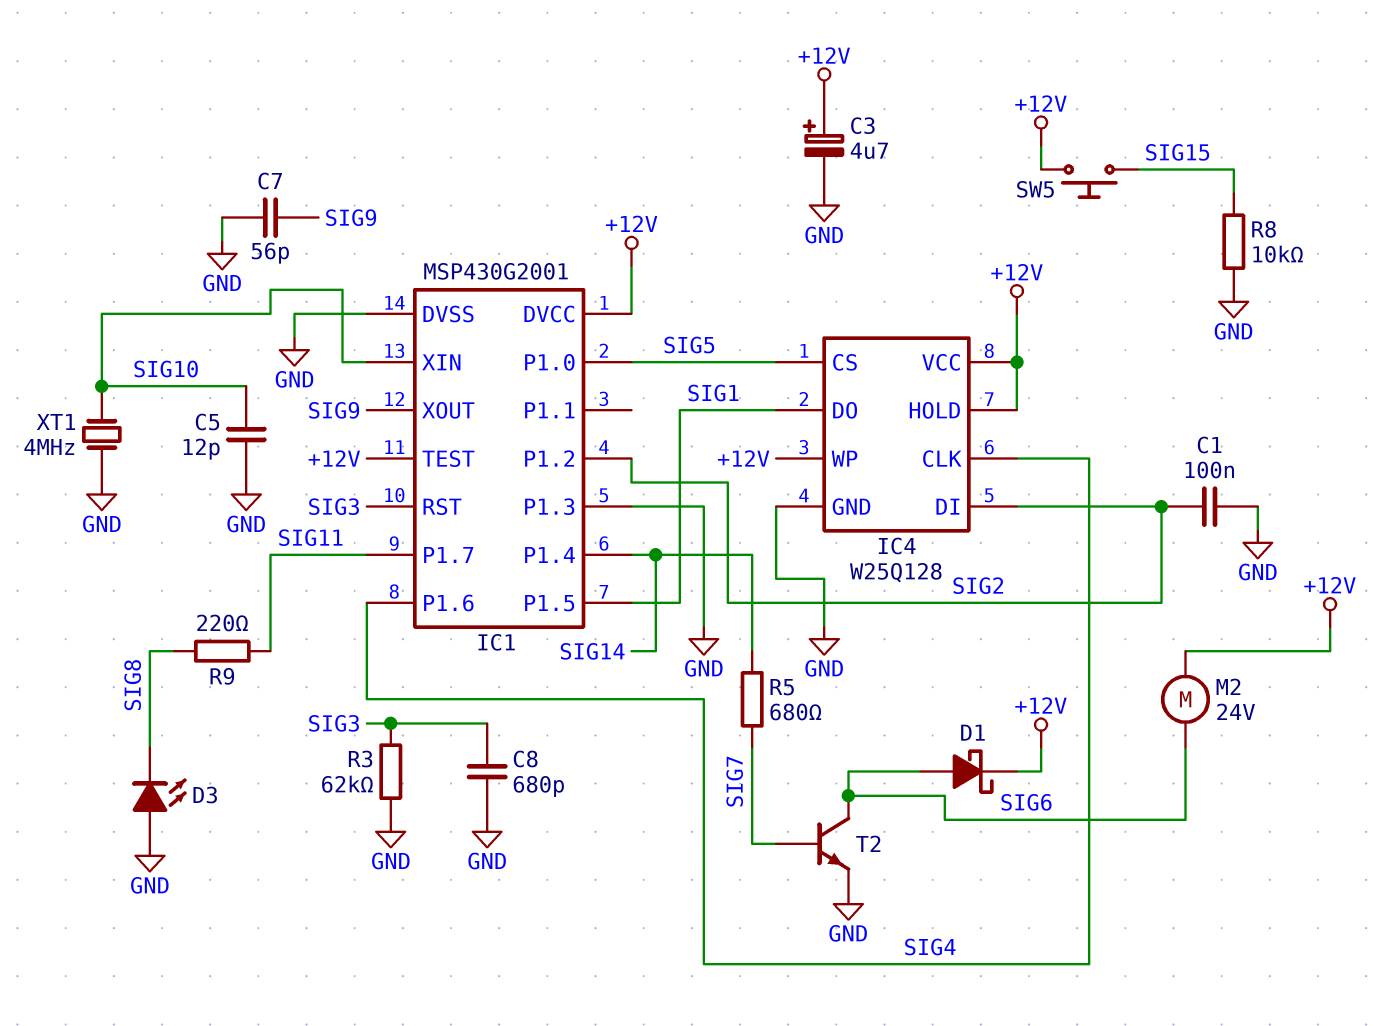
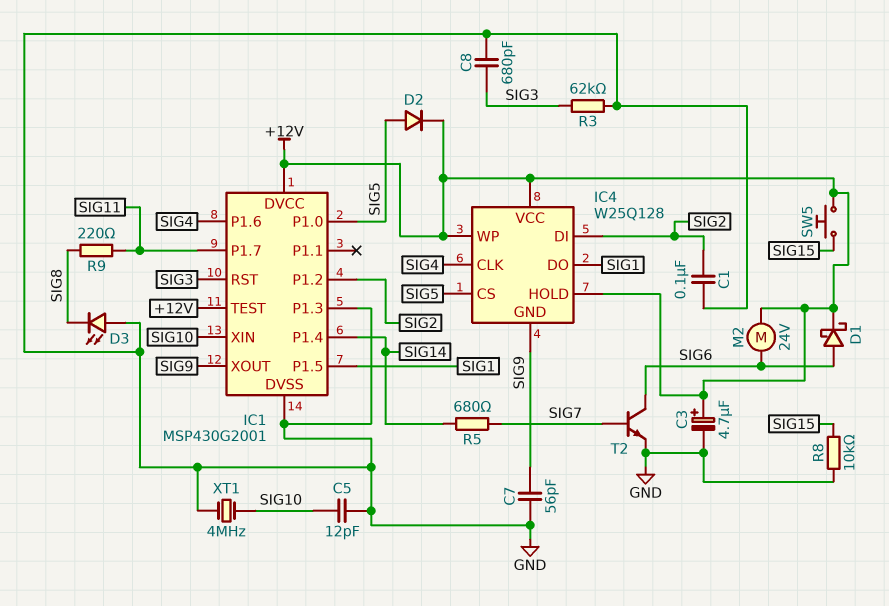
D2: none -> diode (A SIG5, K +12V)
IC4 pin GND: GND -> SIG9

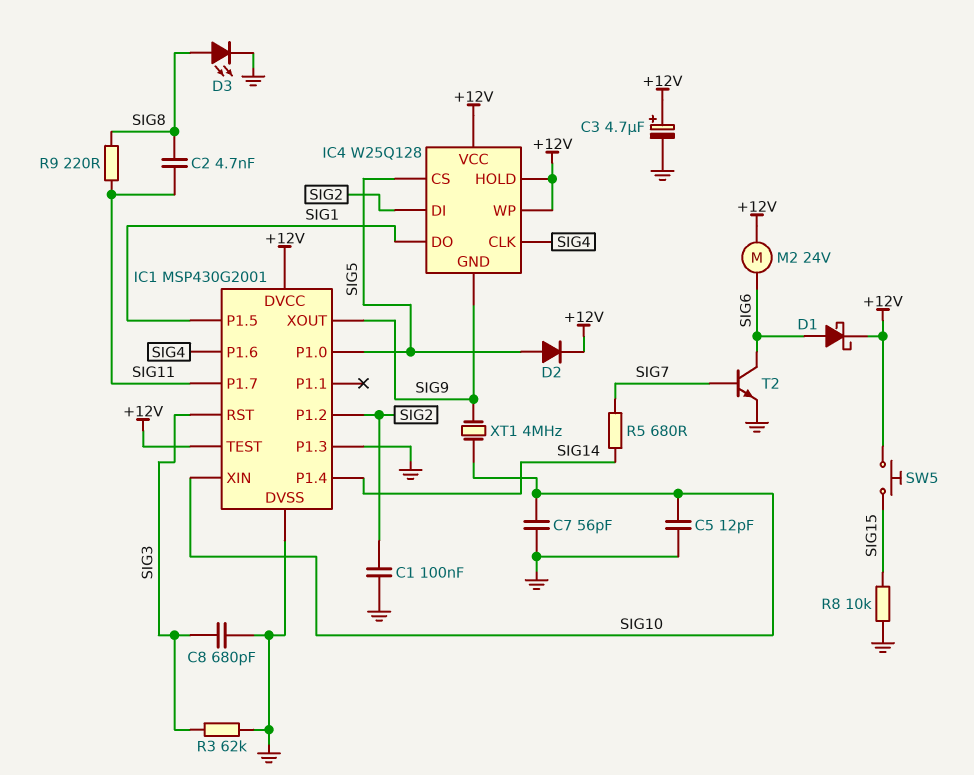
C2: none -> 4.7nF (SIG8, SIG11)
C7: 56pF (GND, SIG9) -> 56pF (GND, SIG10)
D3: LED (A GND, K SIG8) -> LED (A SIG8, K GND)
XT1: 4MHz (GND, SIG10) -> 4MHz (SIG9, SIG10)

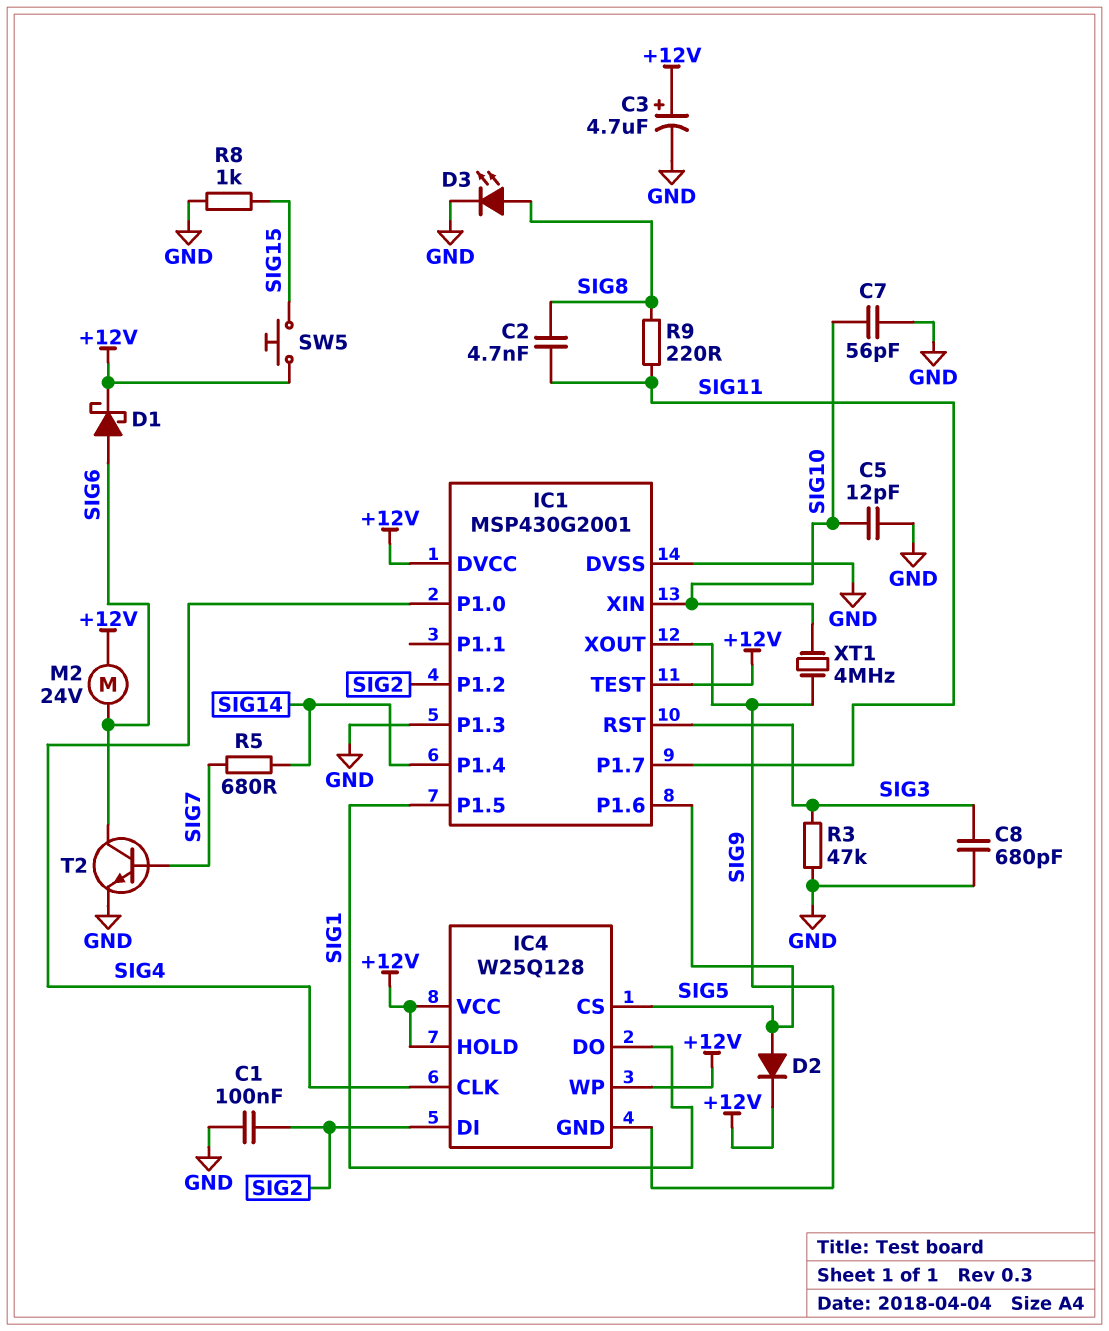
IC1 pin P1.0: SIG5 -> SIG4
IC1 pin P1.6: SIG4 -> SIG5
R3: 62k (GND, SIG3) -> 47k (GND, SIG3)
R8: 10k (GND, SIG15) -> 1k (GND, SIG15)

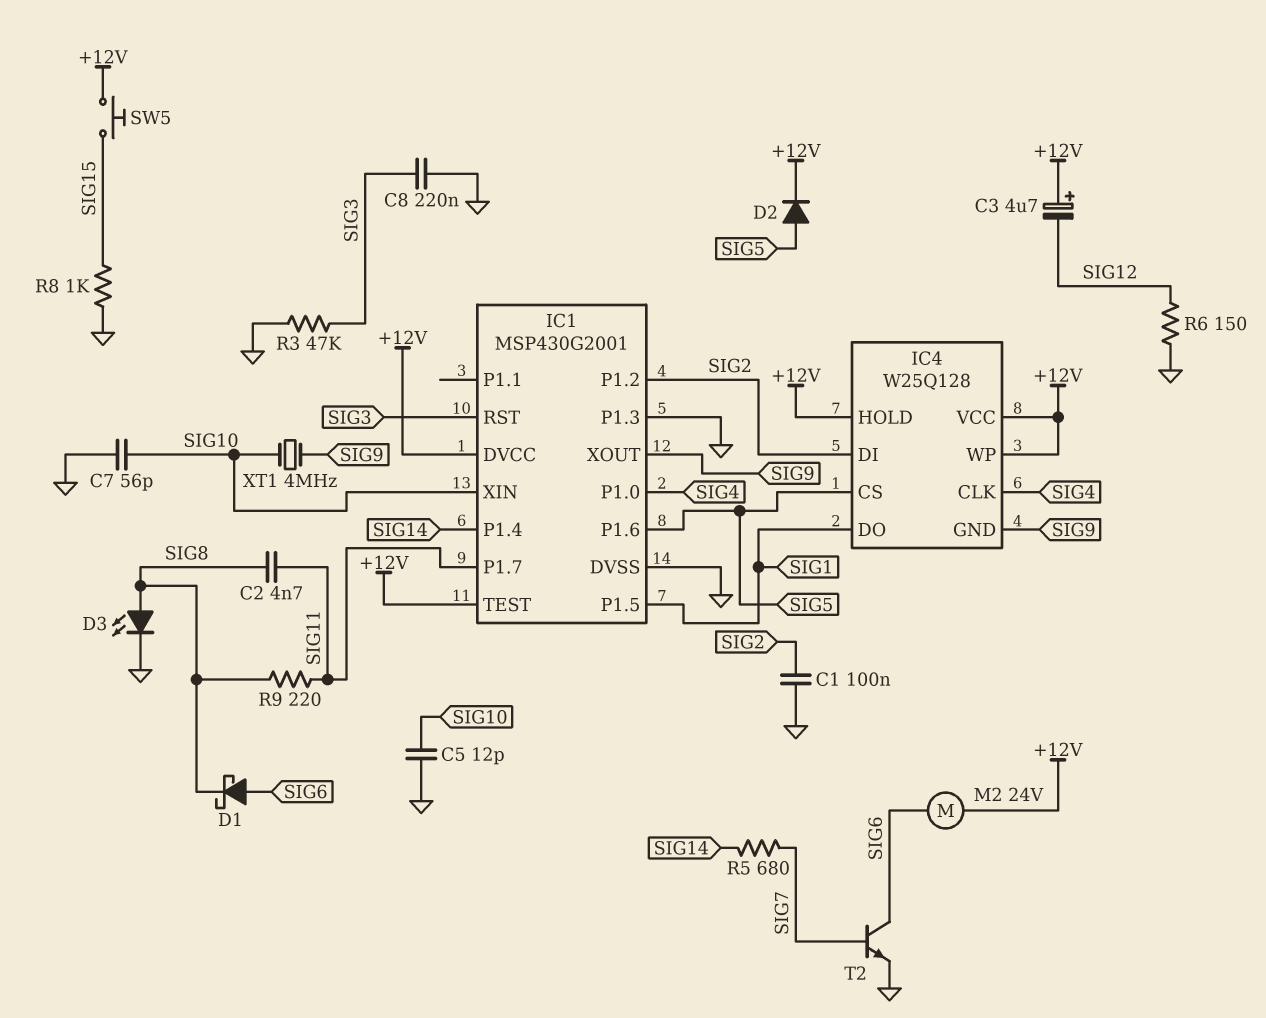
C3: 4.7uF (plus +12V, minus GND) -> 4.7uF (plus +12V, minus SIG12)
C8: 680pF (GND, SIG3) -> 220nF (GND, SIG3)
D1: schottky (A SIG6, K +12V) -> schottky (A SIG6, K SIG8)
R6: none -> 150 (GND, SIG12)

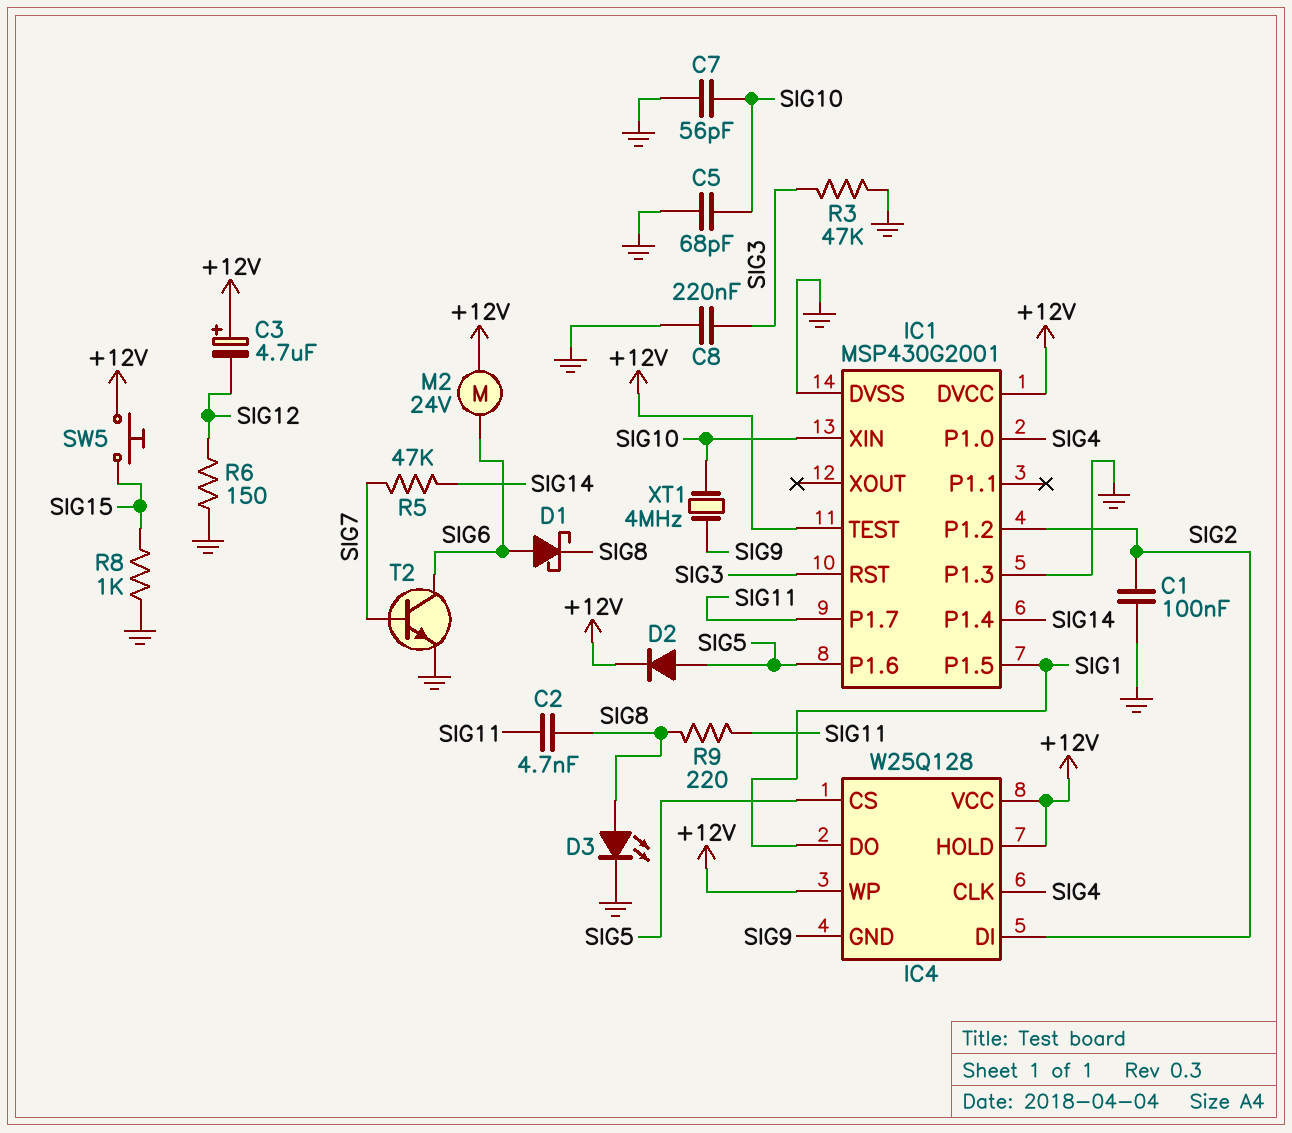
C5: 12pF (GND, SIG10) -> 68pF (GND, SIG10)
IC1 pin XOUT: SIG9 -> none
R5: 680 (SIG7, SIG14) -> 47k (SIG7, SIG14)

